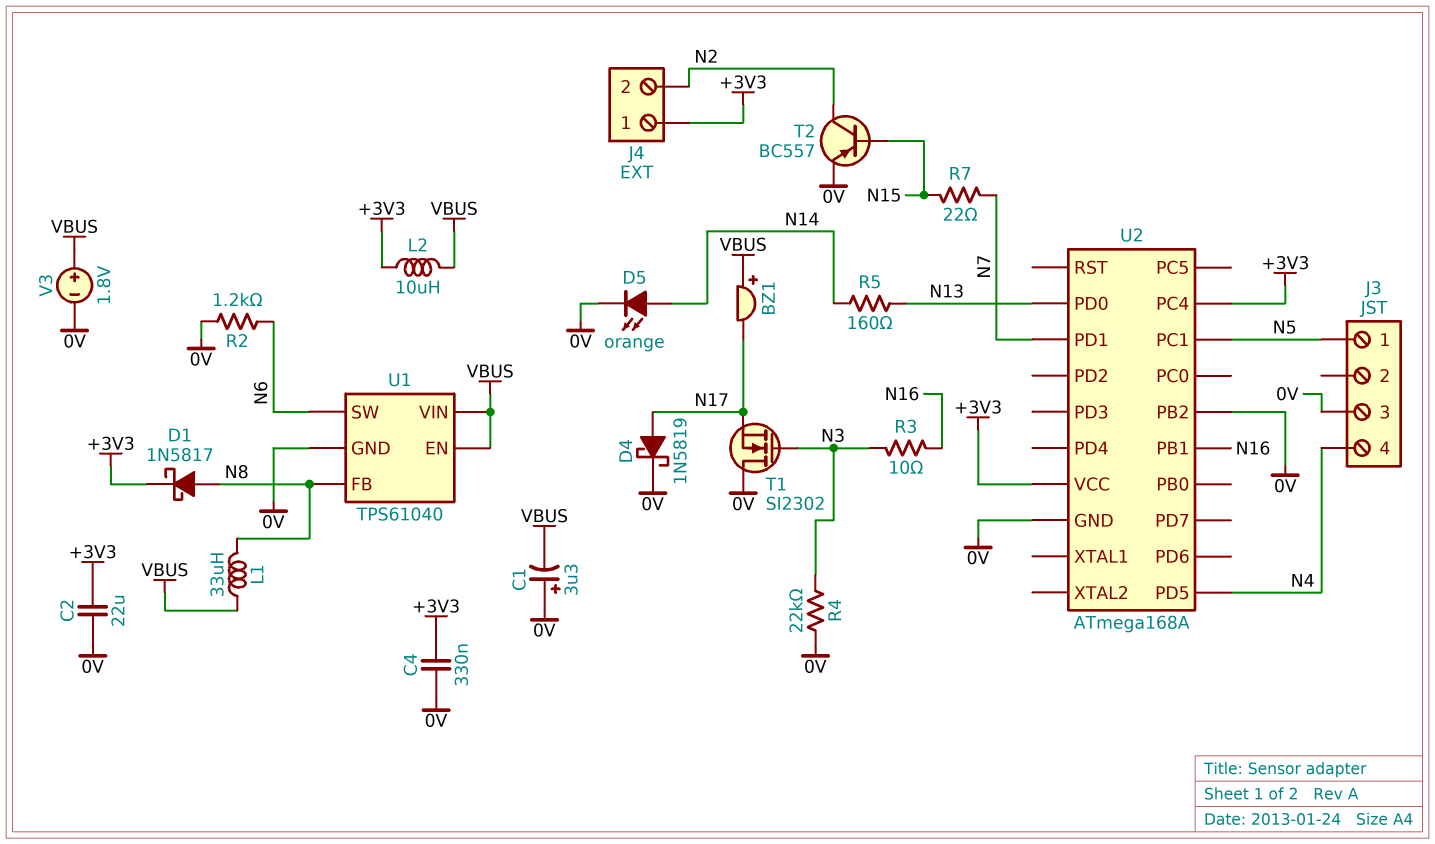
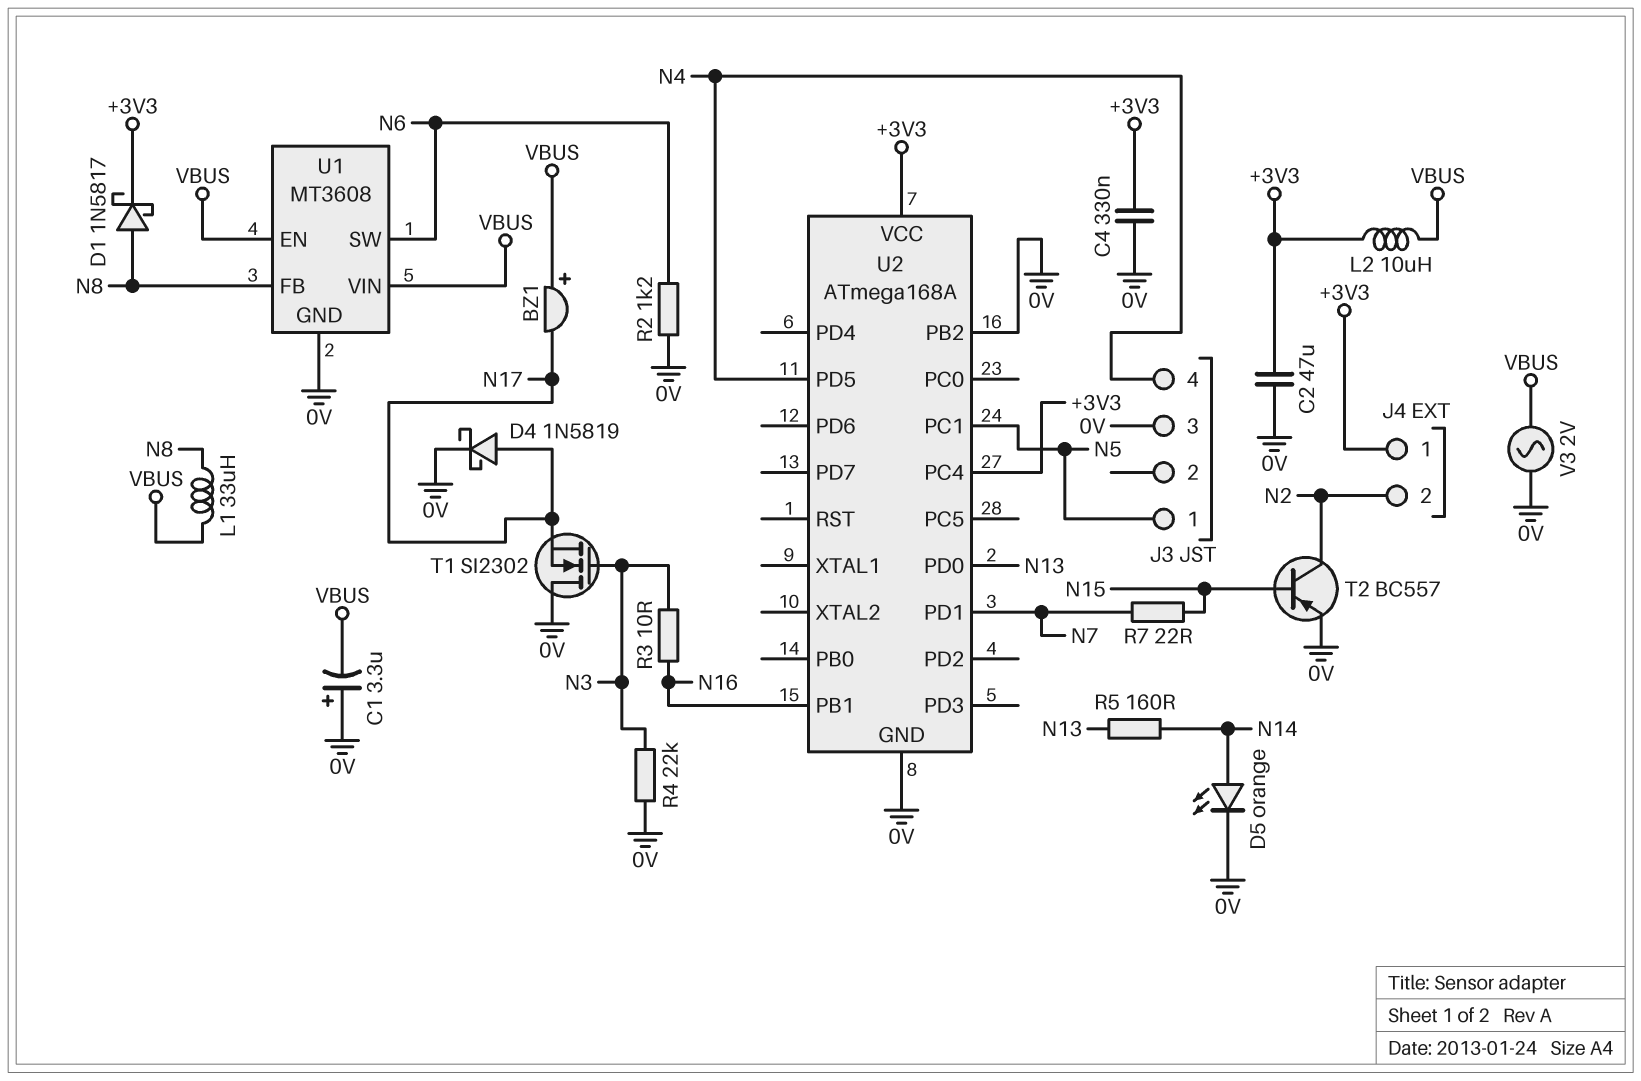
C2: 22uF (+3V3, 0V) -> 47uF (+3V3, 0V)
U1: TPS61040 -> MT3608
V3: 1.8V (plus VBUS, minus 0V) -> AC 2V (0V, VBUS)

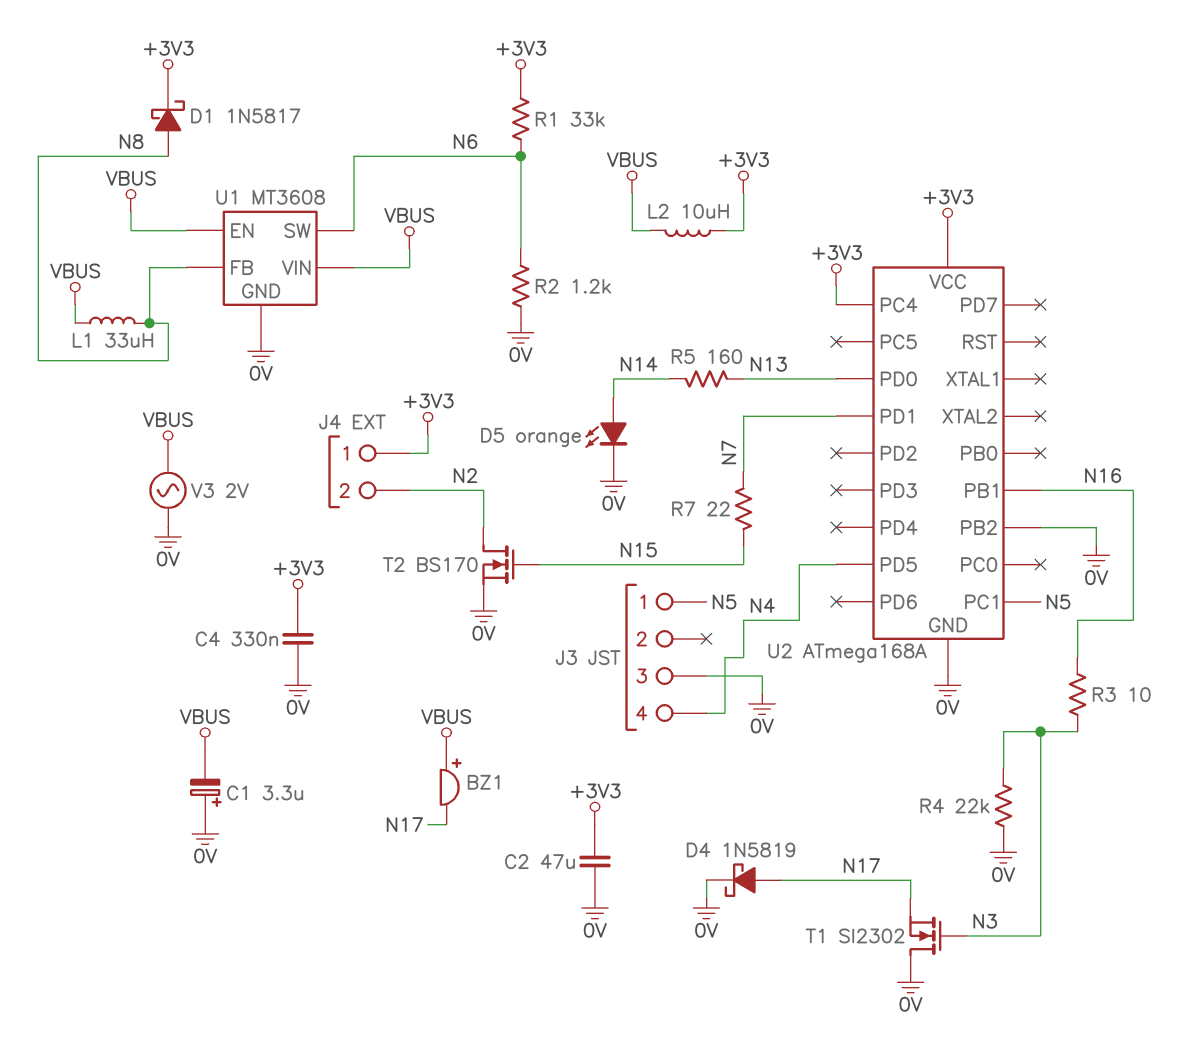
R1: none -> 33k (+3V3, N6)
T2: PNP BC557 (B N15, C N2, E 0V) -> NMOS BS170 (G N15, D N2, S 0V)

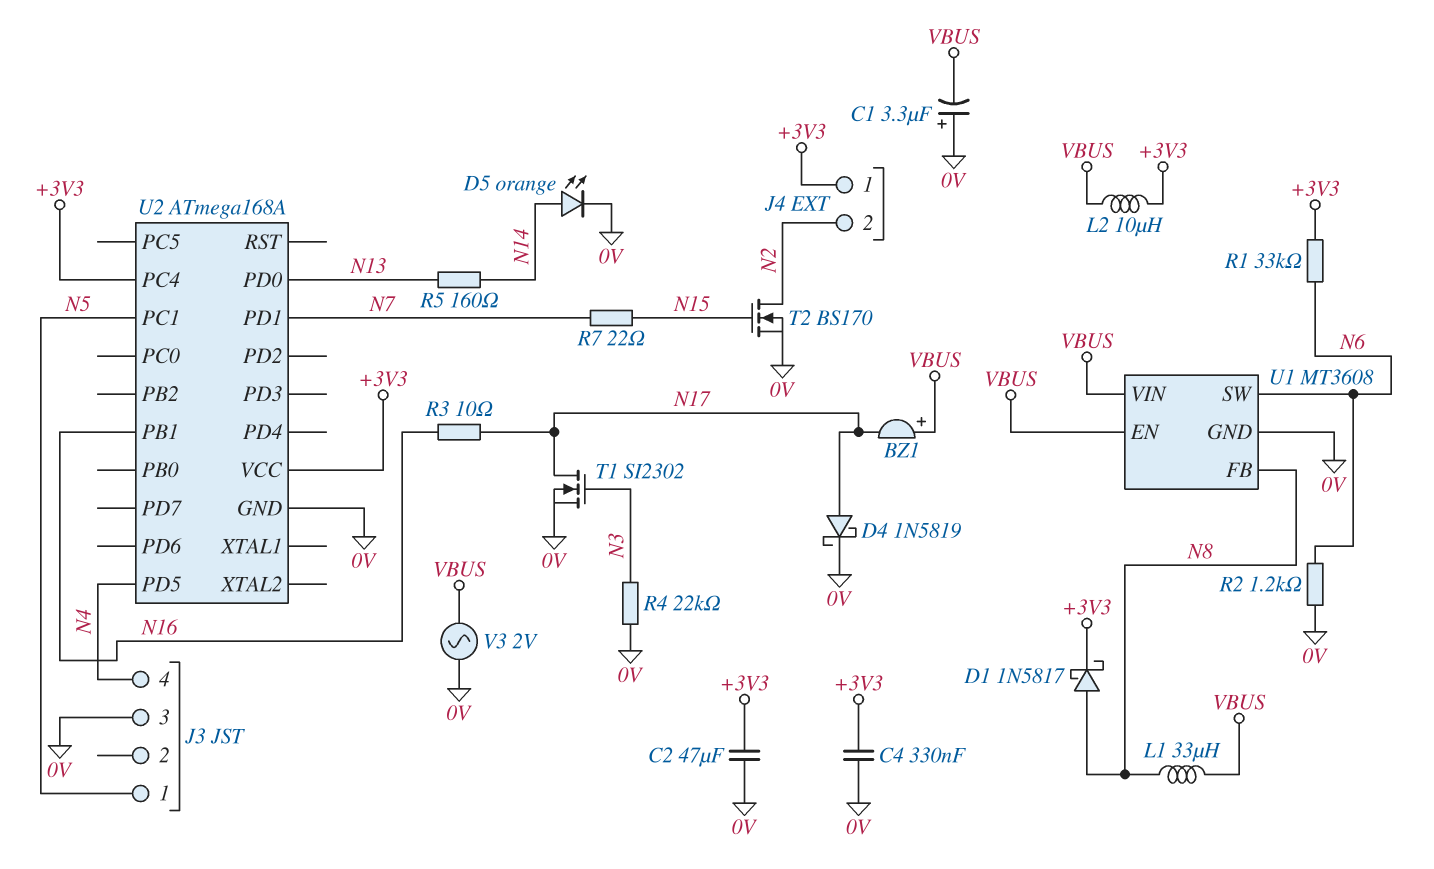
R3: 10 (N3, N16) -> 10 (N16, N17)
T1: NMOS SI2302 (G N3, D 0V, S N17) -> NMOS SI2302 (G N3, D N17, S 0V)
U2 pin PB2: 0V -> none

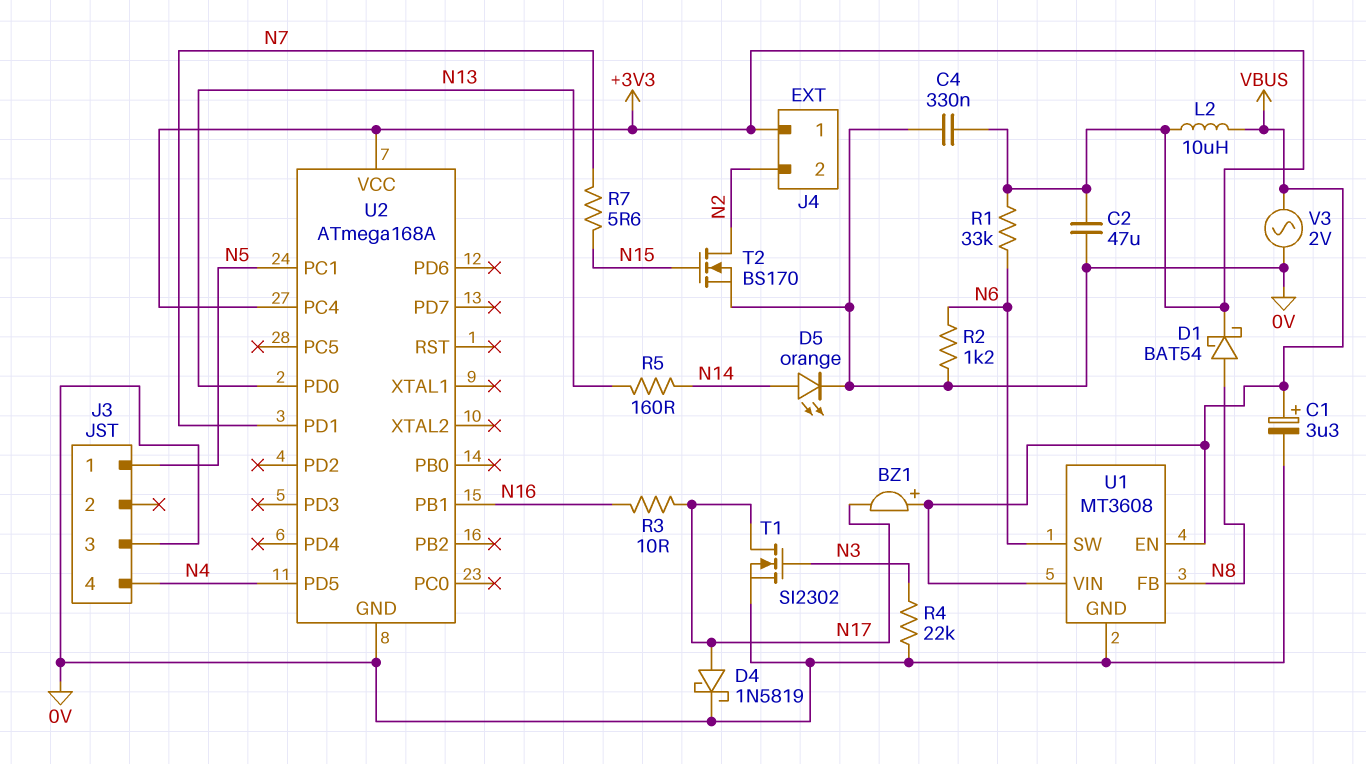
C1: 3.3uF (plus 0V, minus VBUS) -> 3.3uF (plus VBUS, minus 0V)
D1: schottky 1N5817 (A N8, K +3V3) -> schottky BAT54 (A N8, K +3V3)
L1: 33uH (N8, VBUS) -> none
R7: 22 (N7, N15) -> 5.6 (N7, N15)

